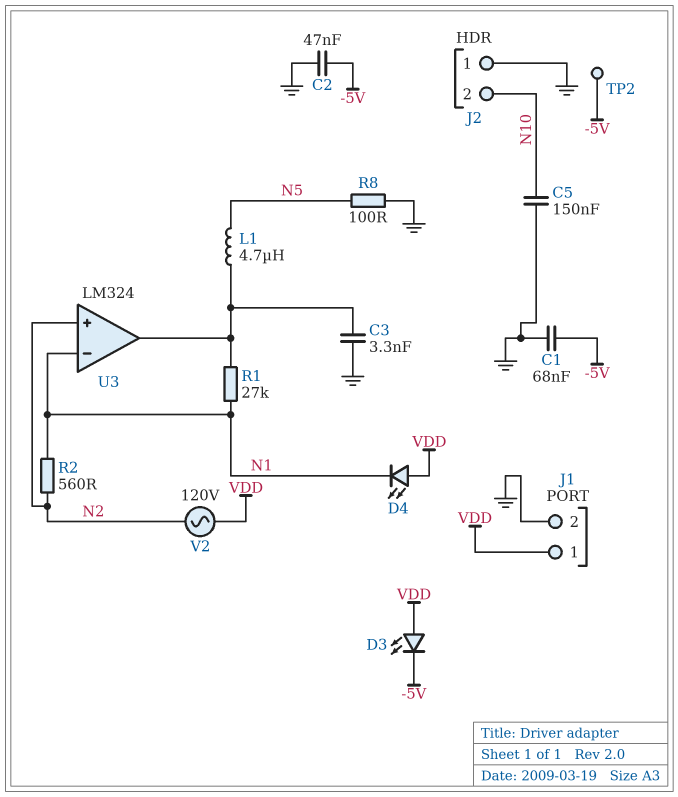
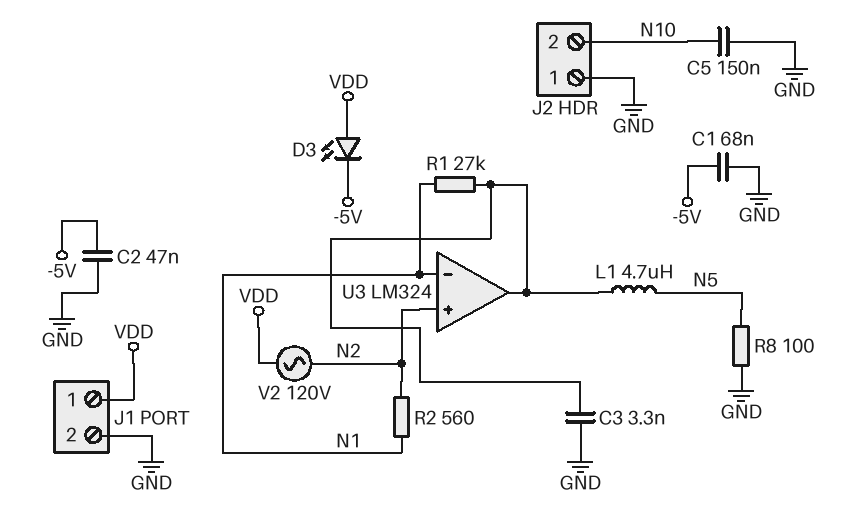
D4: LED (A VDD, K N1) -> none
TP2: test point (-5V) -> none

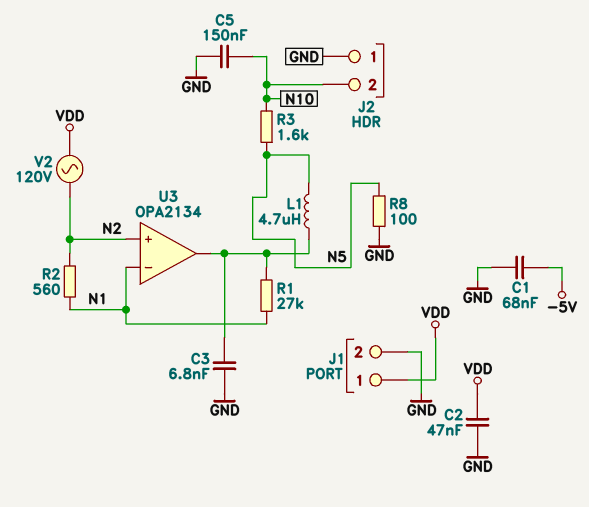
C2: 47nF (-5V, GND) -> 47nF (GND, VDD)
C3: 3.3nF (GND, U3/out) -> 6.8nF (GND, U3/out)
D3: LED (A VDD, K -5V) -> none
R3: none -> 1.6k (N5, N10)
U3: LM324 -> OPA2134

